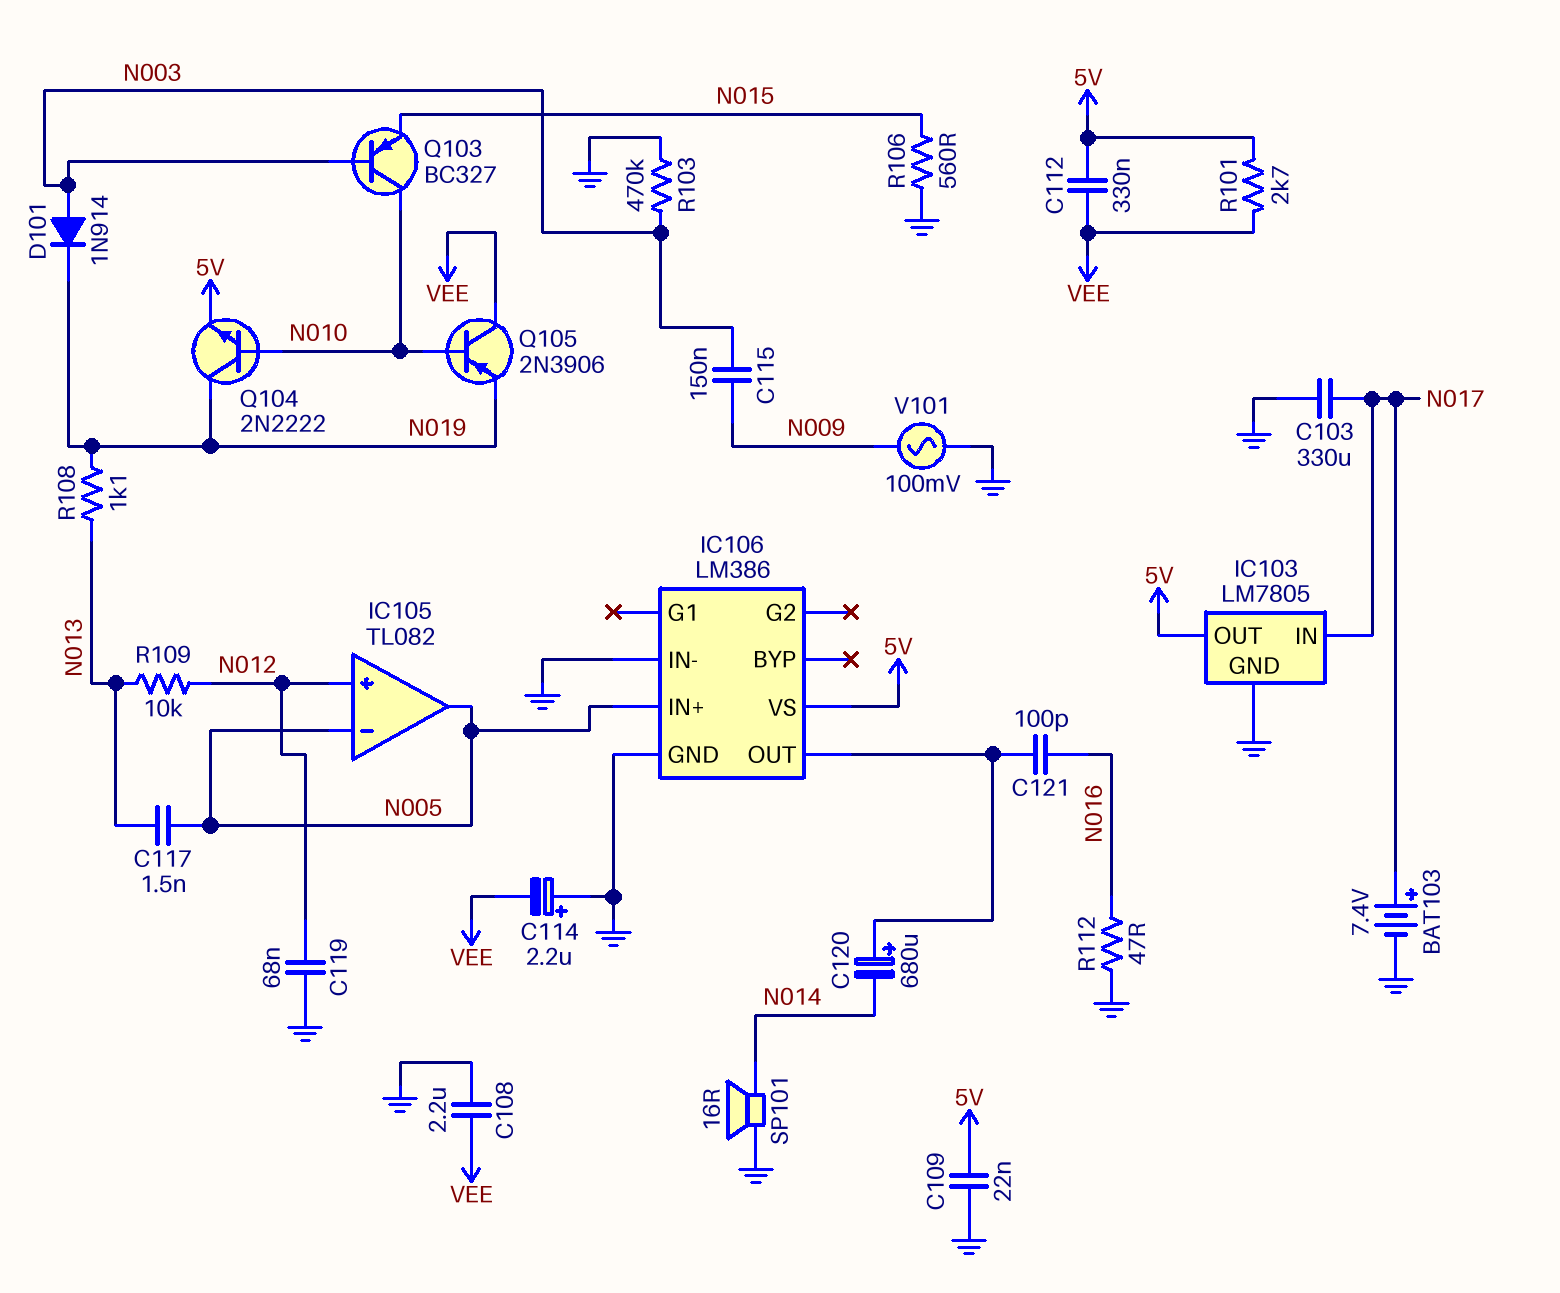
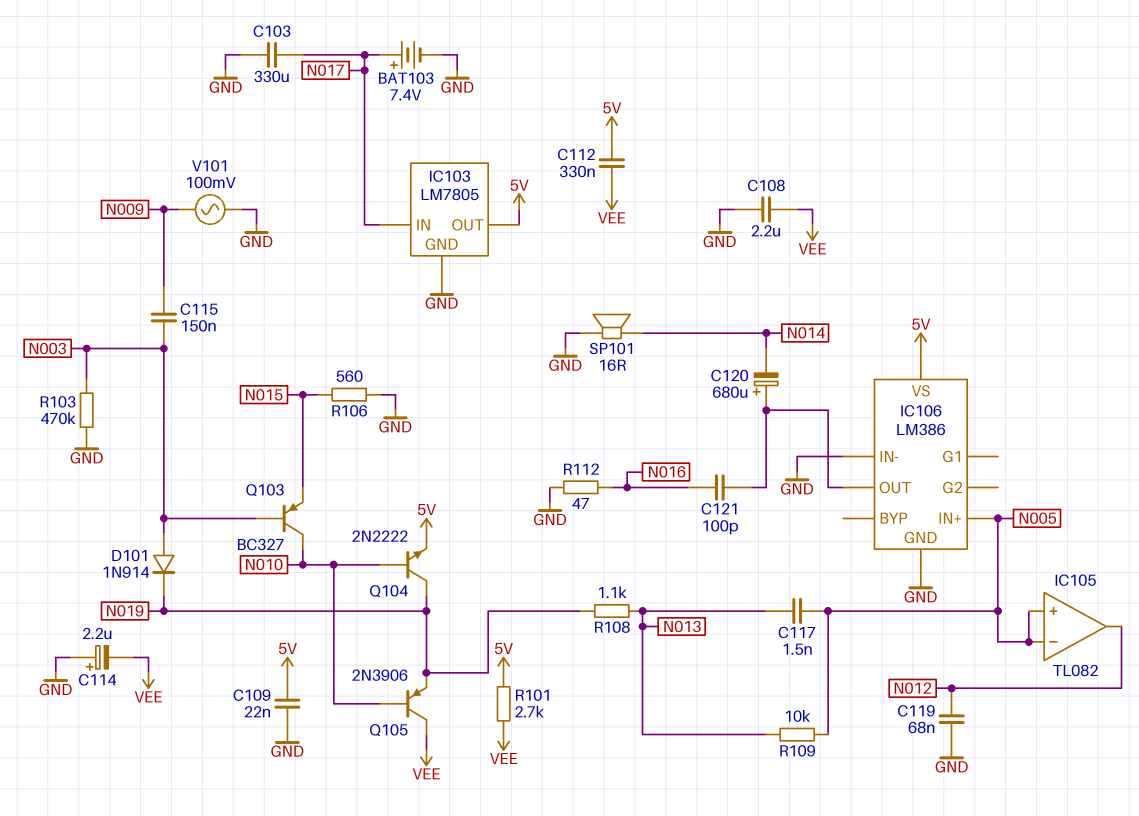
IC105 pin in+: N012 -> N005
IC105 pin out: N005 -> N012
R109: 10k (N012, N013) -> 10k (N005, N013)

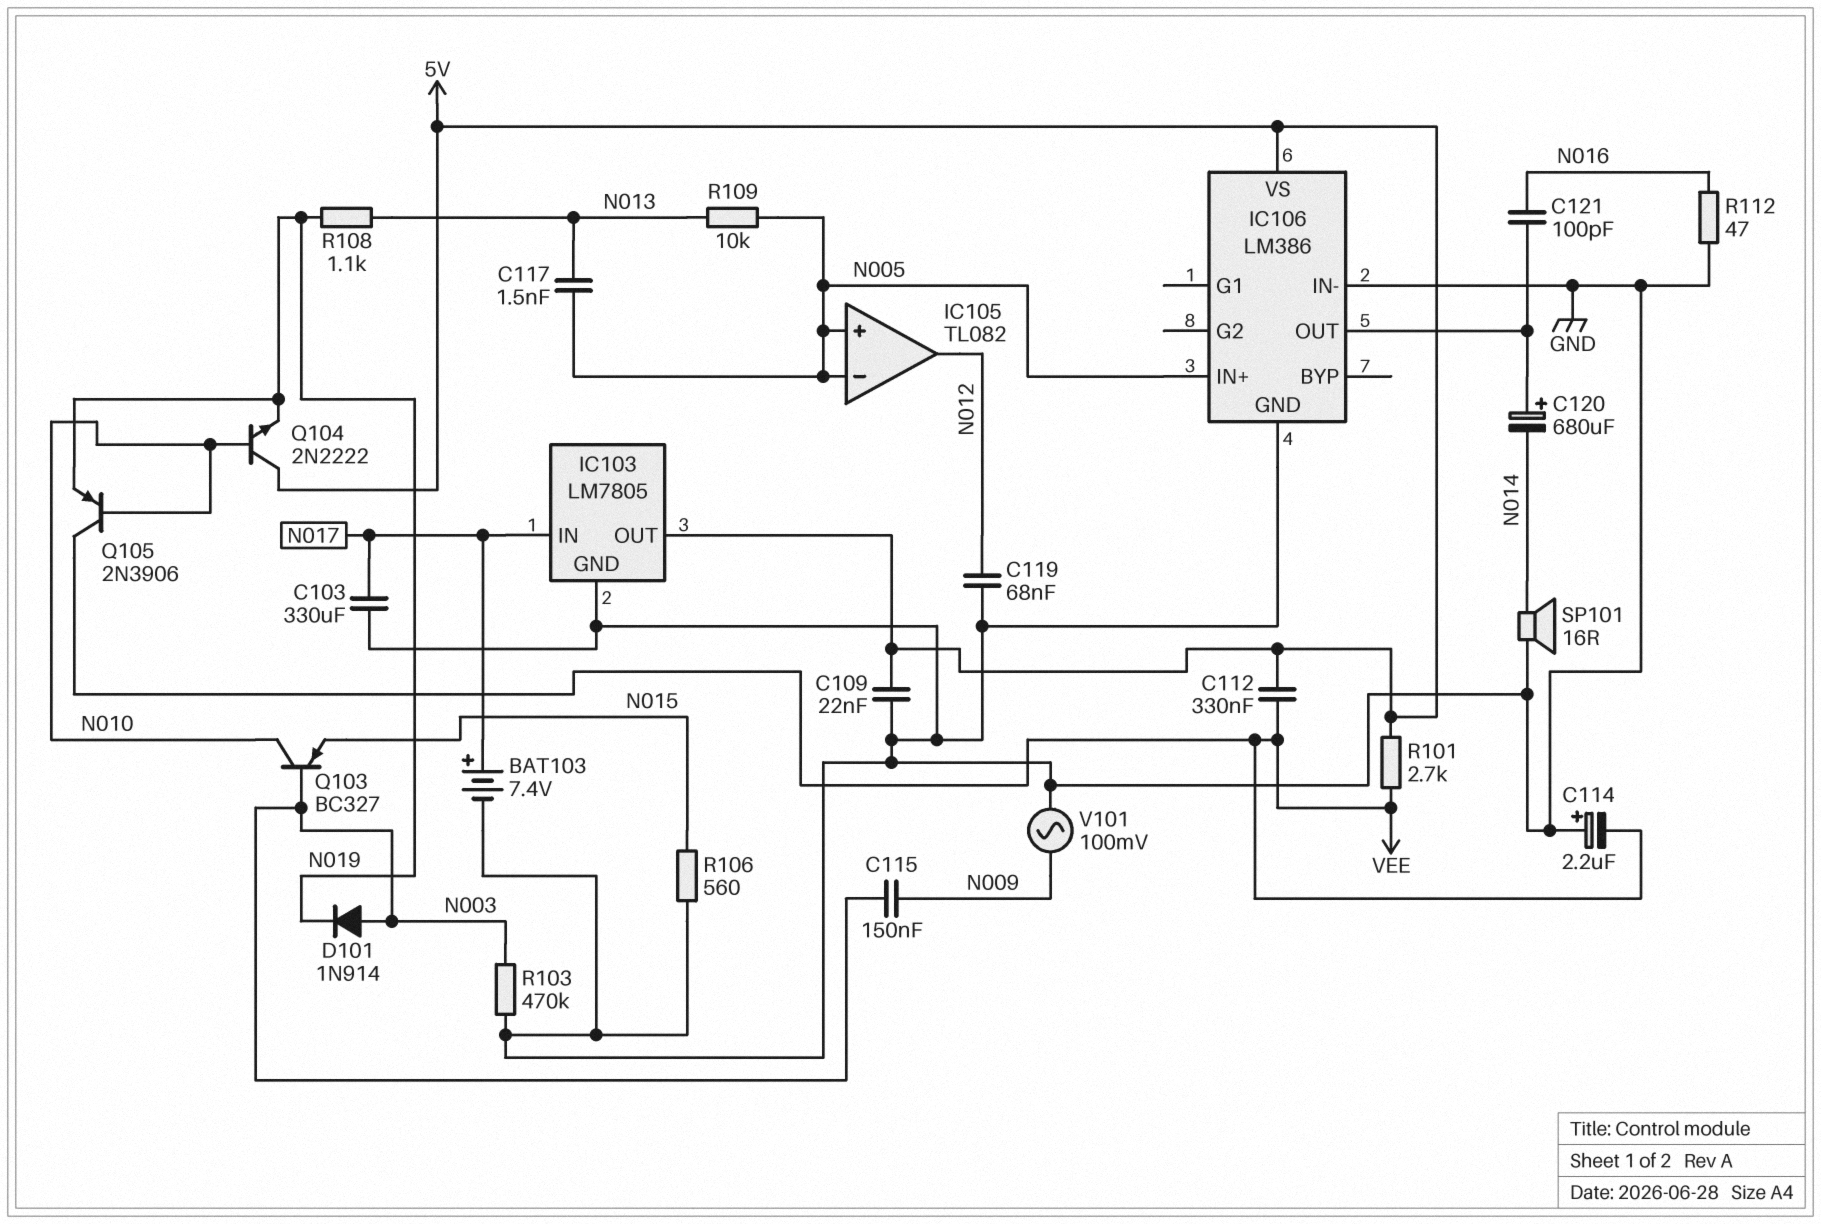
C108: 2.2uF (GND, VEE) -> none
Q104: NPN 2N2222 (B N010, C N019, E 5V) -> NPN 2N2222 (B N010, C 5V, E N019)

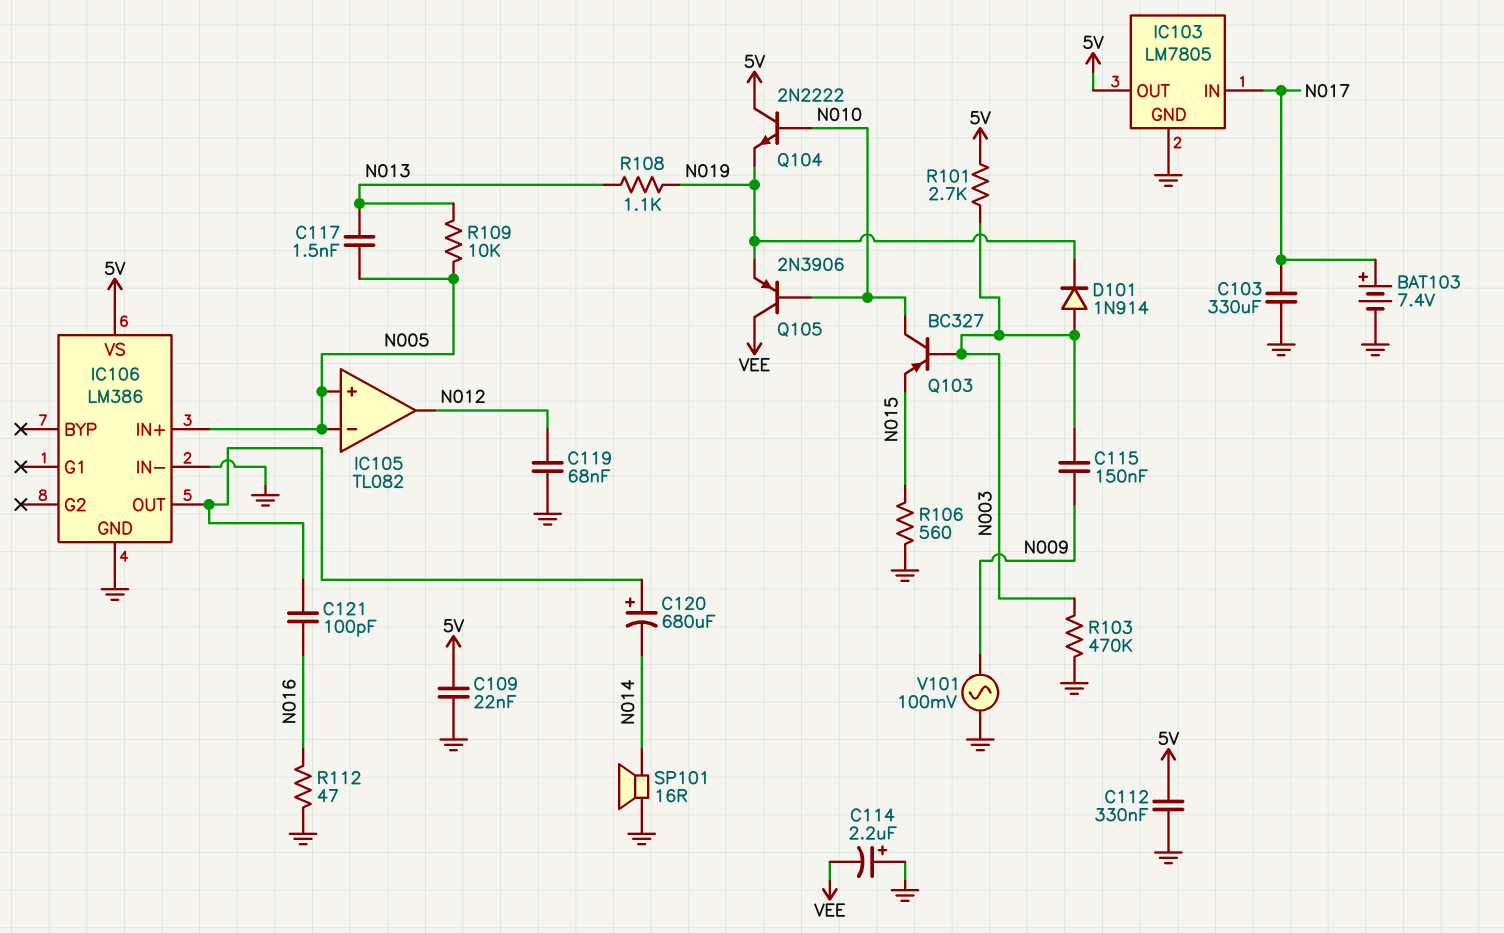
C112: 330nF (5V, VEE) -> 330nF (5V, GND)
R101: 2.7k (5V, VEE) -> 2.7k (5V, N003)

